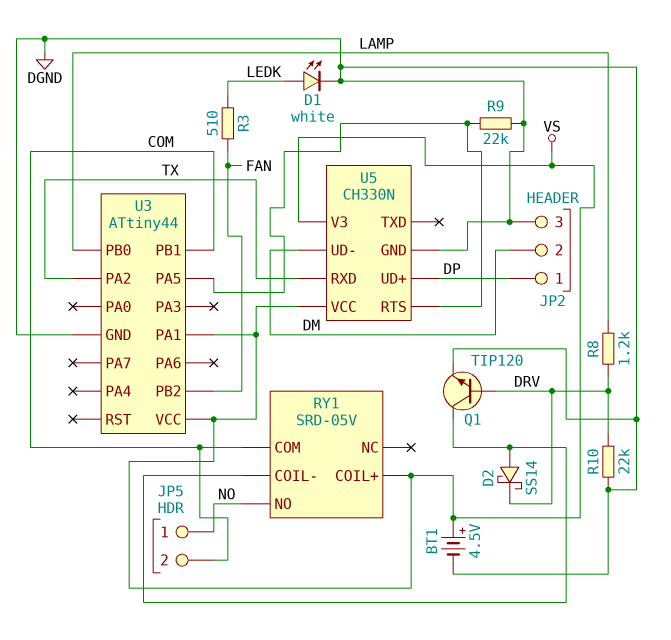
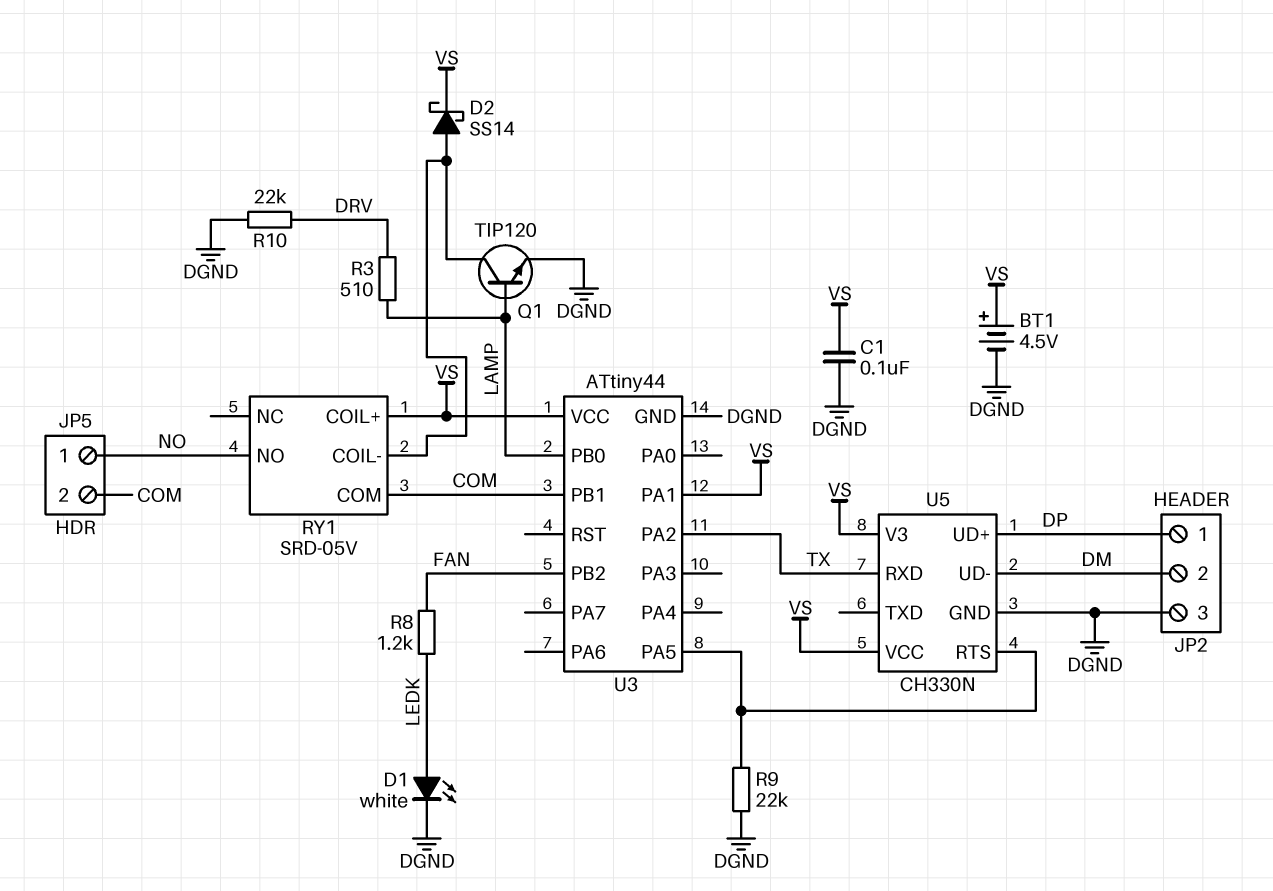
C1: none -> 100nF (DGND, VS)
D2: schottky SS14 (A RY1/COIL-, K DRV) -> schottky SS14 (A RY1/COIL-, K VS)
Q1: NPN TIP120 (B DRV, C RY1/COIL-, E DGND) -> NPN TIP120 (B LAMP, C RY1/COIL-, E DGND)
R3: 510 (FAN, LEDK) -> 510 (DRV, LAMP)
R8: 1.2k (DRV, LAMP) -> 1.2k (FAN, LEDK)

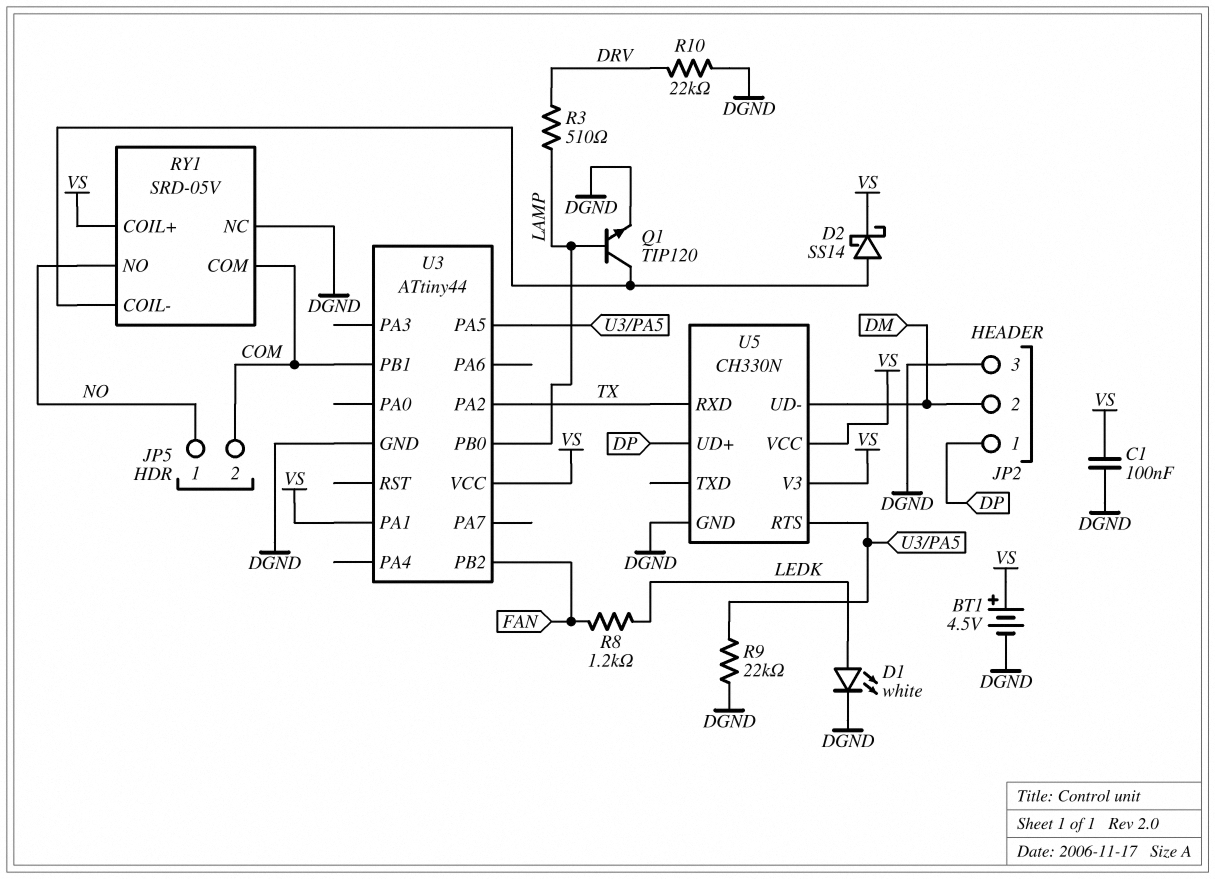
RY1 pin NC: none -> DGND

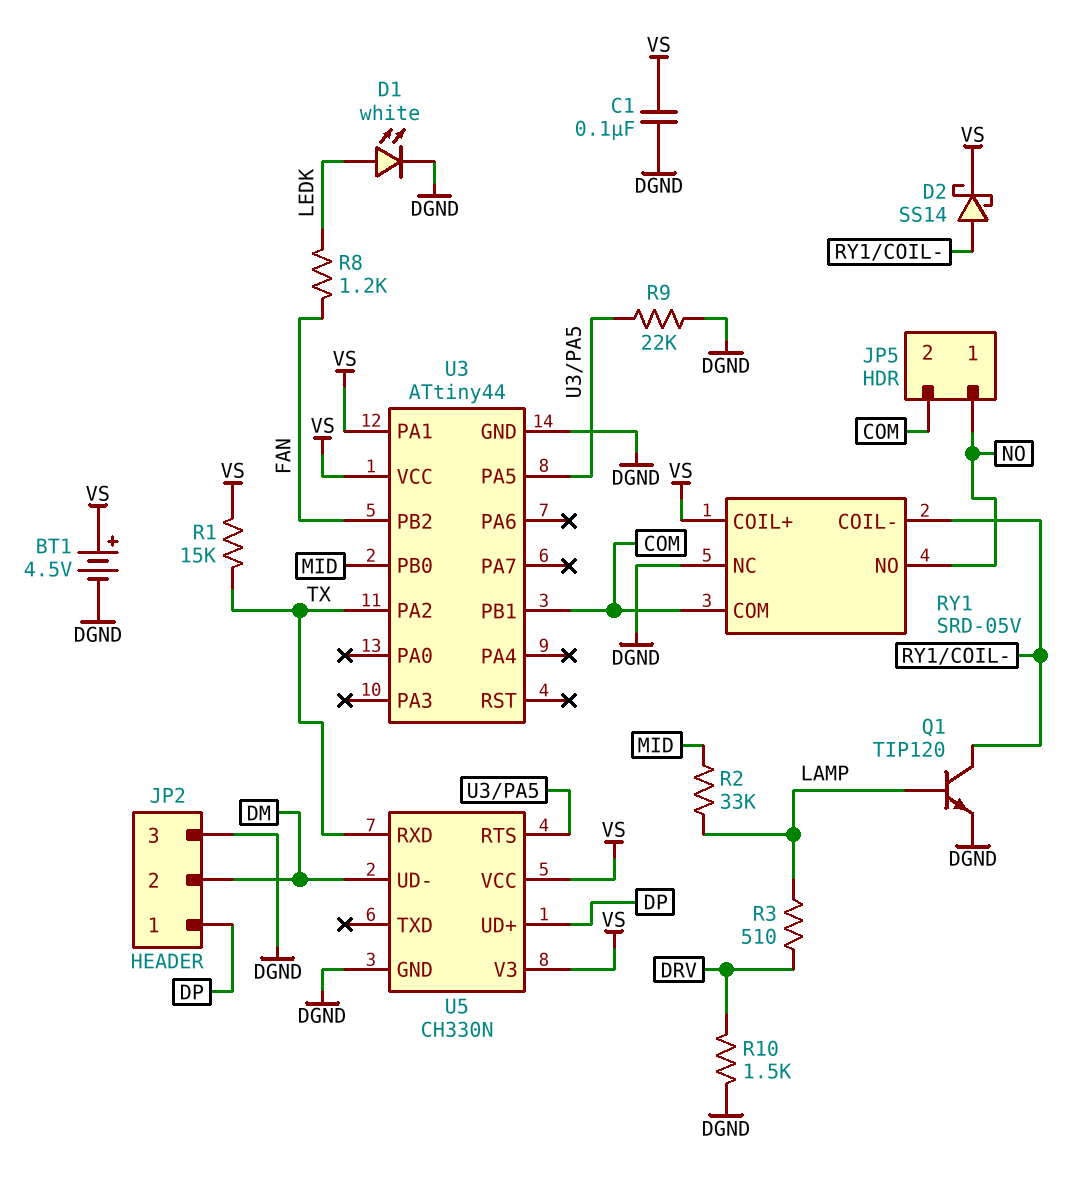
R1: none -> 15k (TX, VS)
R2: none -> 33k (LAMP, MID)
R10: 22k (DGND, DRV) -> 1.5k (DGND, DRV)
U3 pin PB0: LAMP -> MID

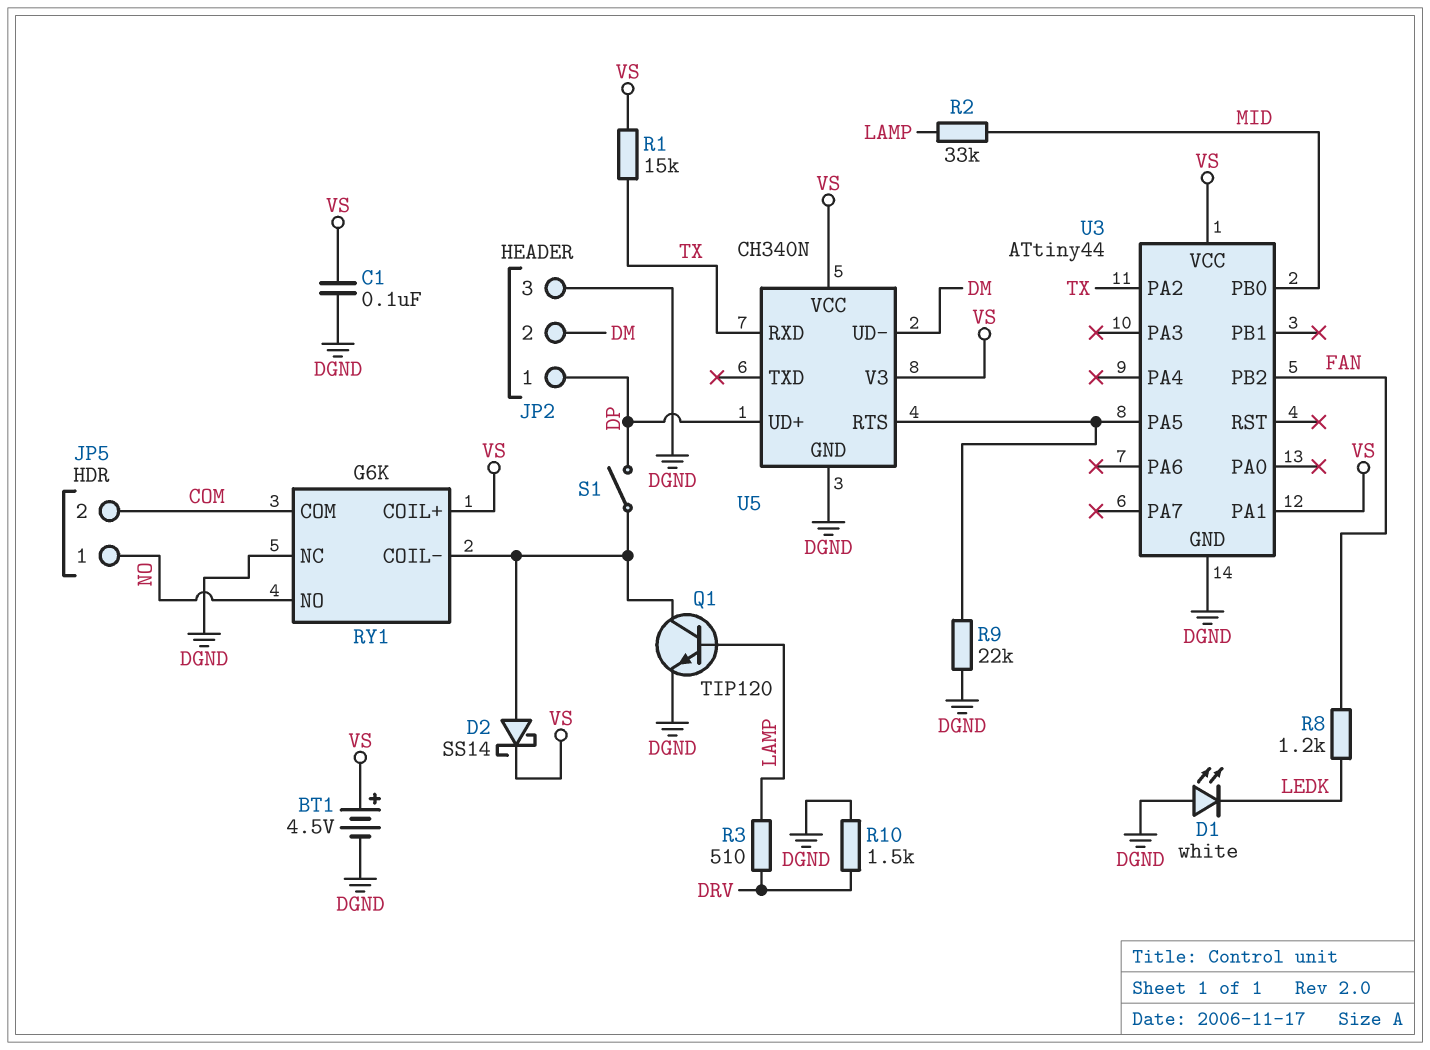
D1: LED white (A LEDK, K DGND) -> LED white (A DGND, K LEDK)
RY1: SRD-05V -> G6K
S1: none -> switch (DP, RY1/COIL-)
U3 pin PB1: COM -> none
U5: CH330N -> CH340N

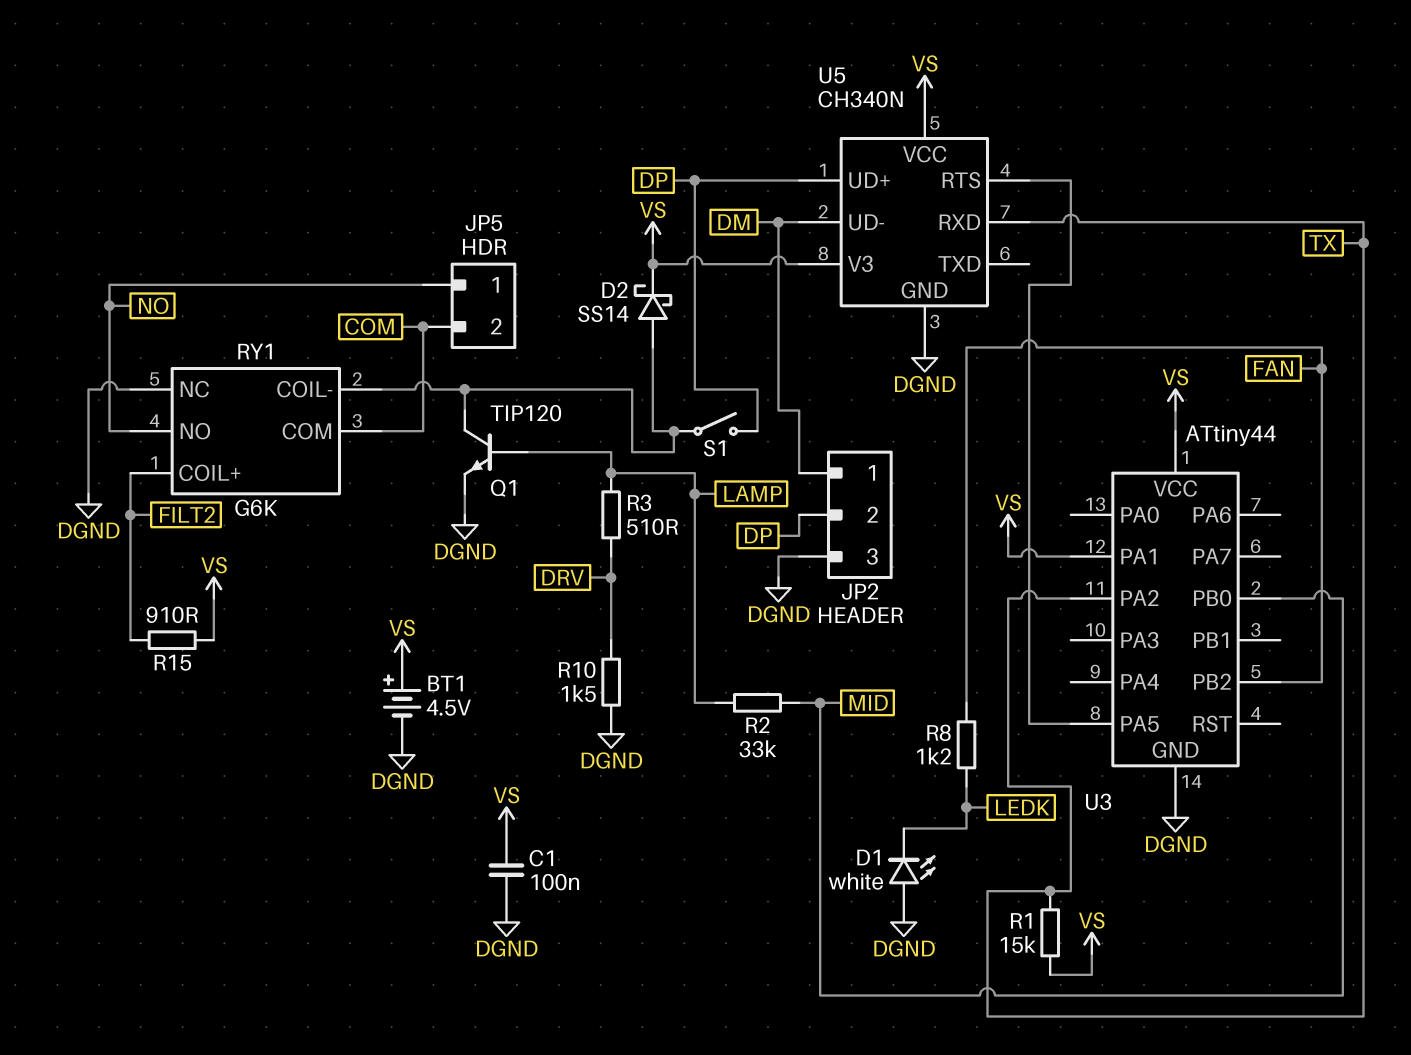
JP2 pin 1: DP -> DM
JP2 pin 2: DM -> DP
R9: 22k (DGND, U3/PA5) -> none
R15: none -> 910 (FILT2, VS)
RY1 pin COIL+: VS -> FILT2

